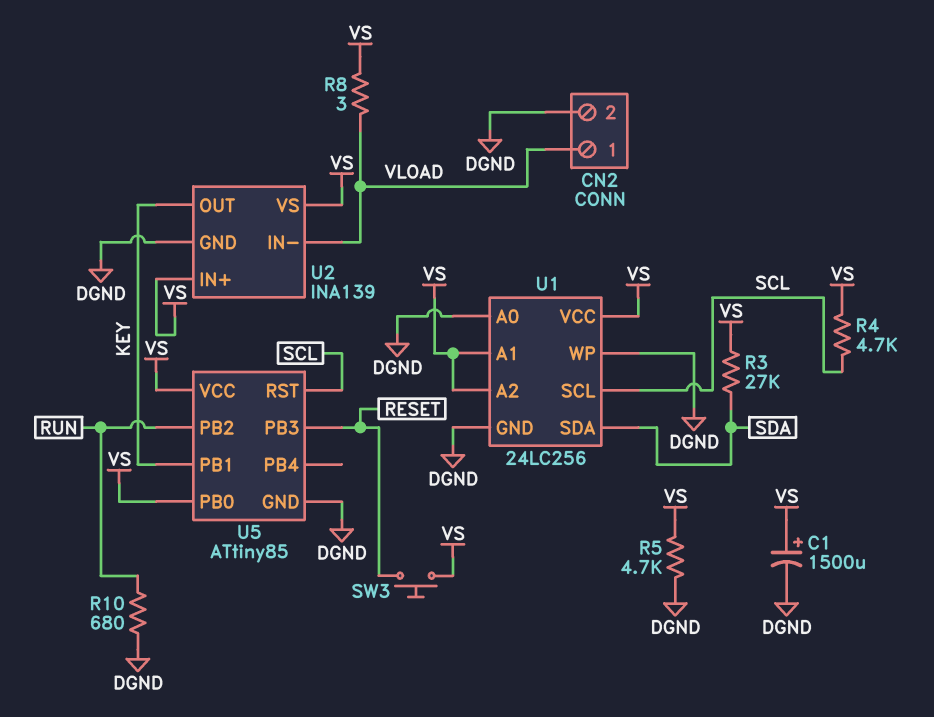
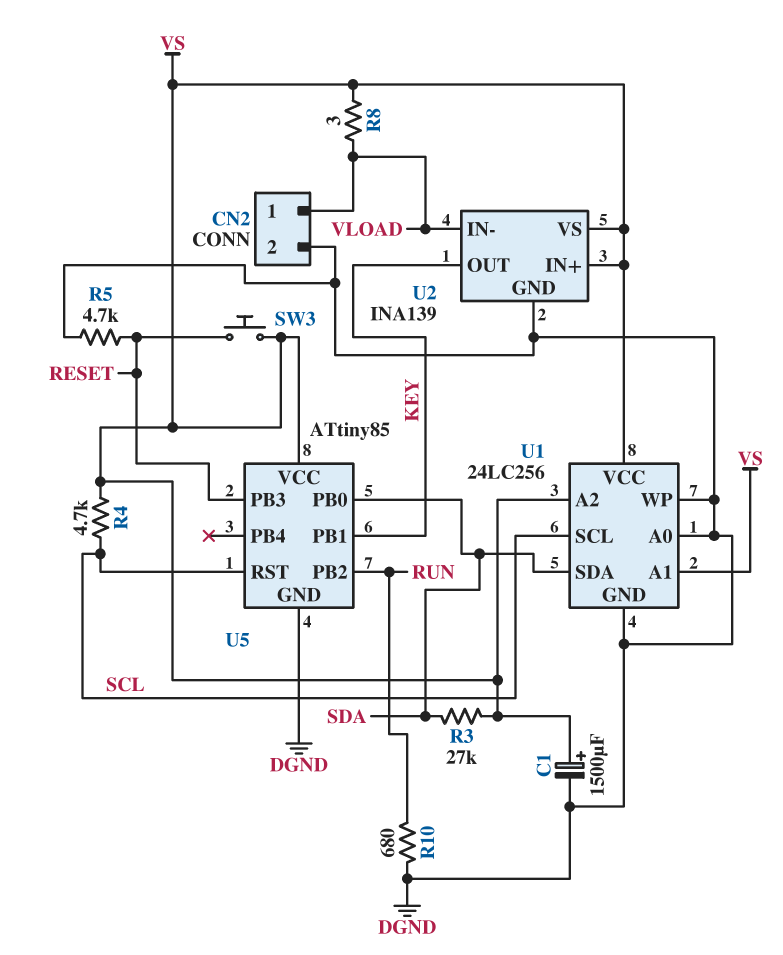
R5: 4.7k (DGND, VS) -> 4.7k (DGND, RESET)
U5 pin PB0: VS -> SDA

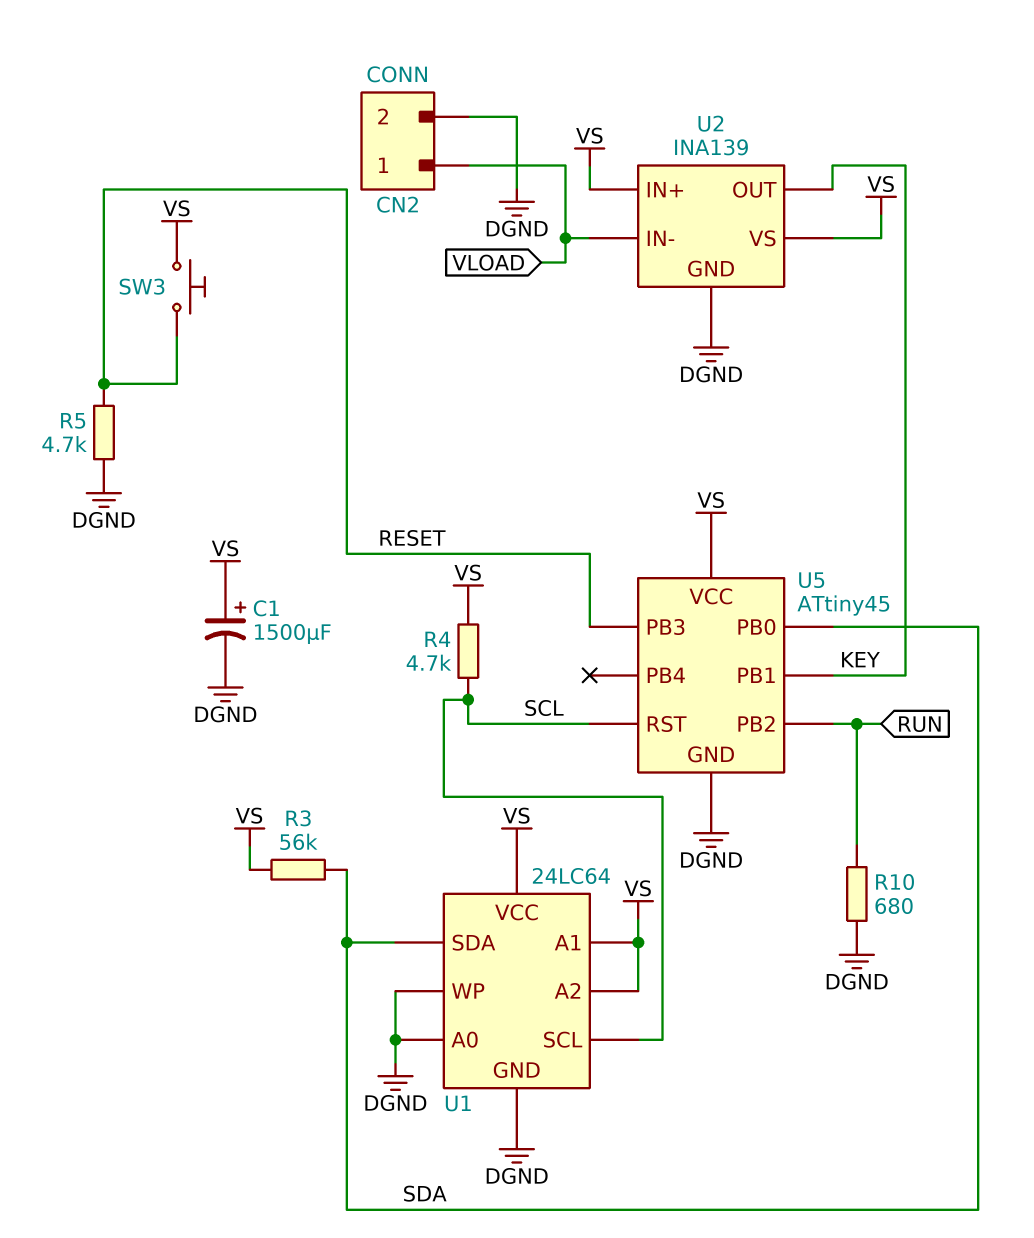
R3: 27k (SDA, VS) -> 56k (SDA, VS)
R8: 3 (VLOAD, VS) -> none
U1: 24LC256 -> 24LC64
U5: ATtiny85 -> ATtiny45

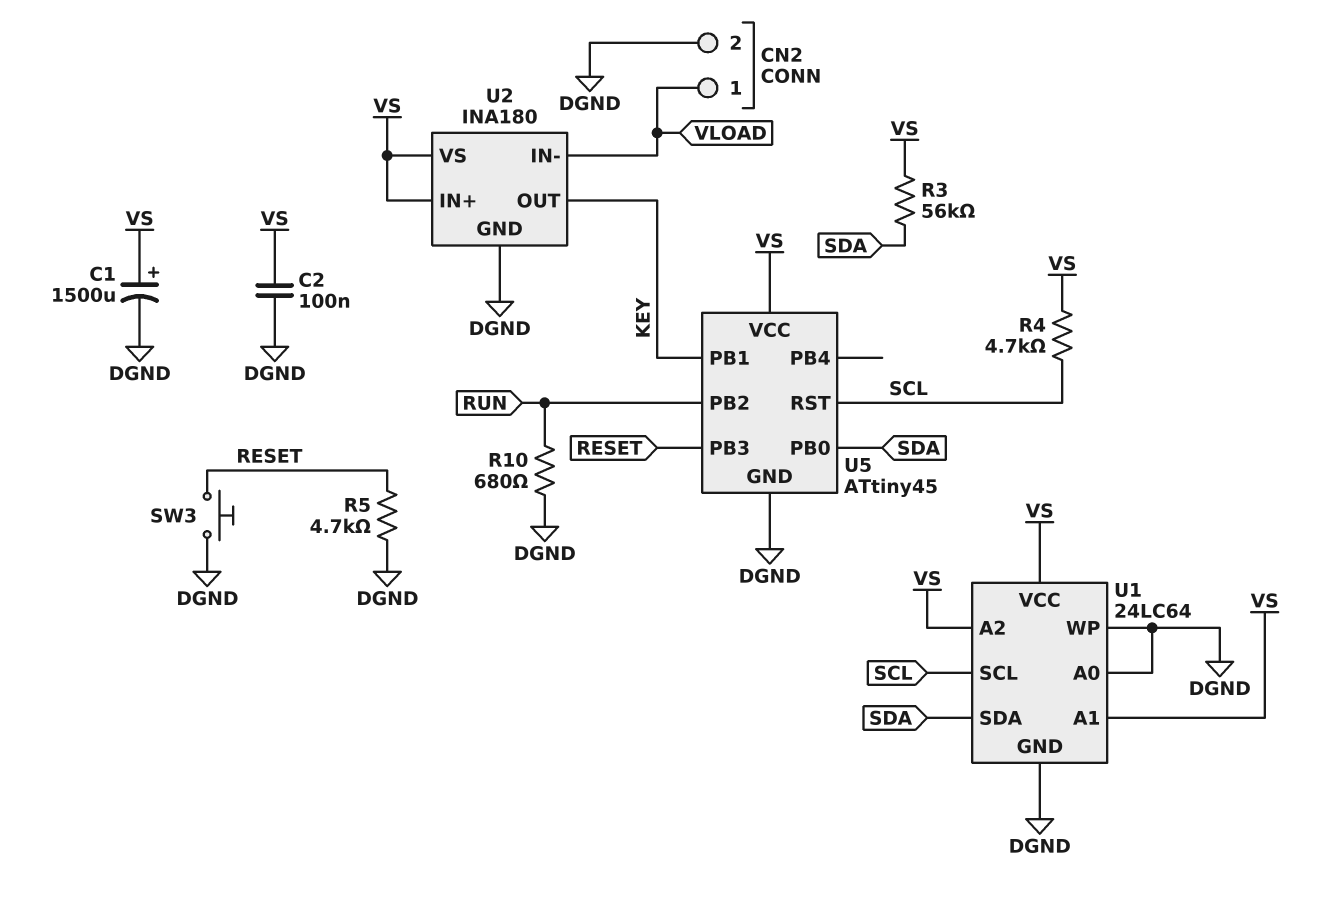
C2: none -> 100nF (DGND, VS)
SW3: button (RESET, VS) -> button (DGND, RESET)
U2: INA139 -> INA180

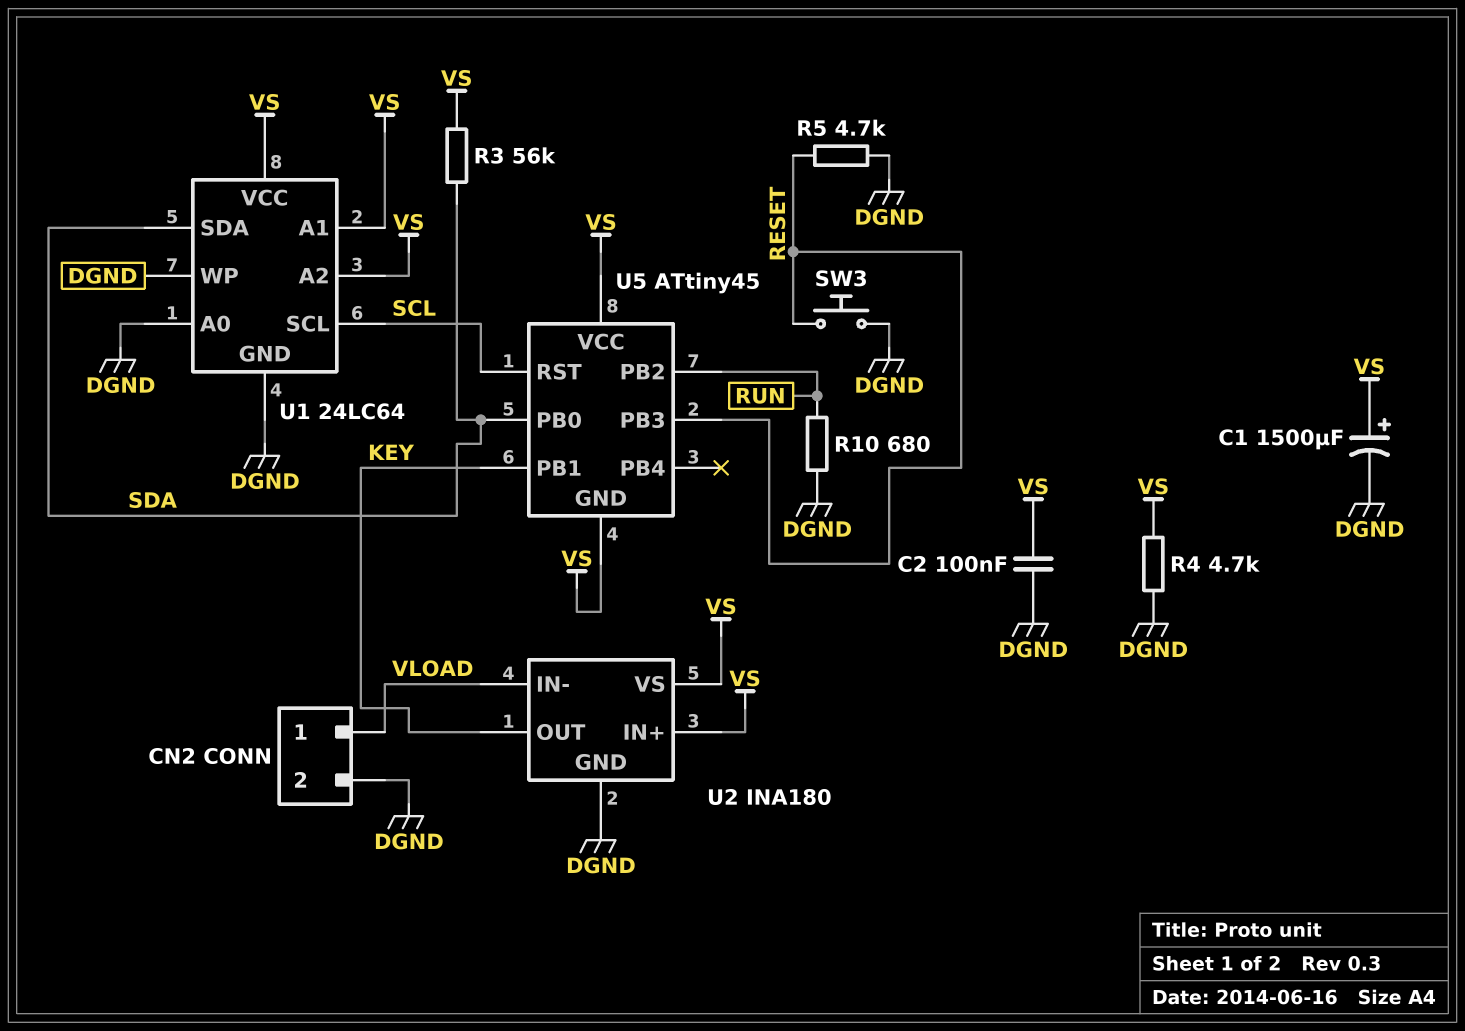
R4: 4.7k (SCL, VS) -> 4.7k (DGND, VS)
U5 pin GND: DGND -> VS

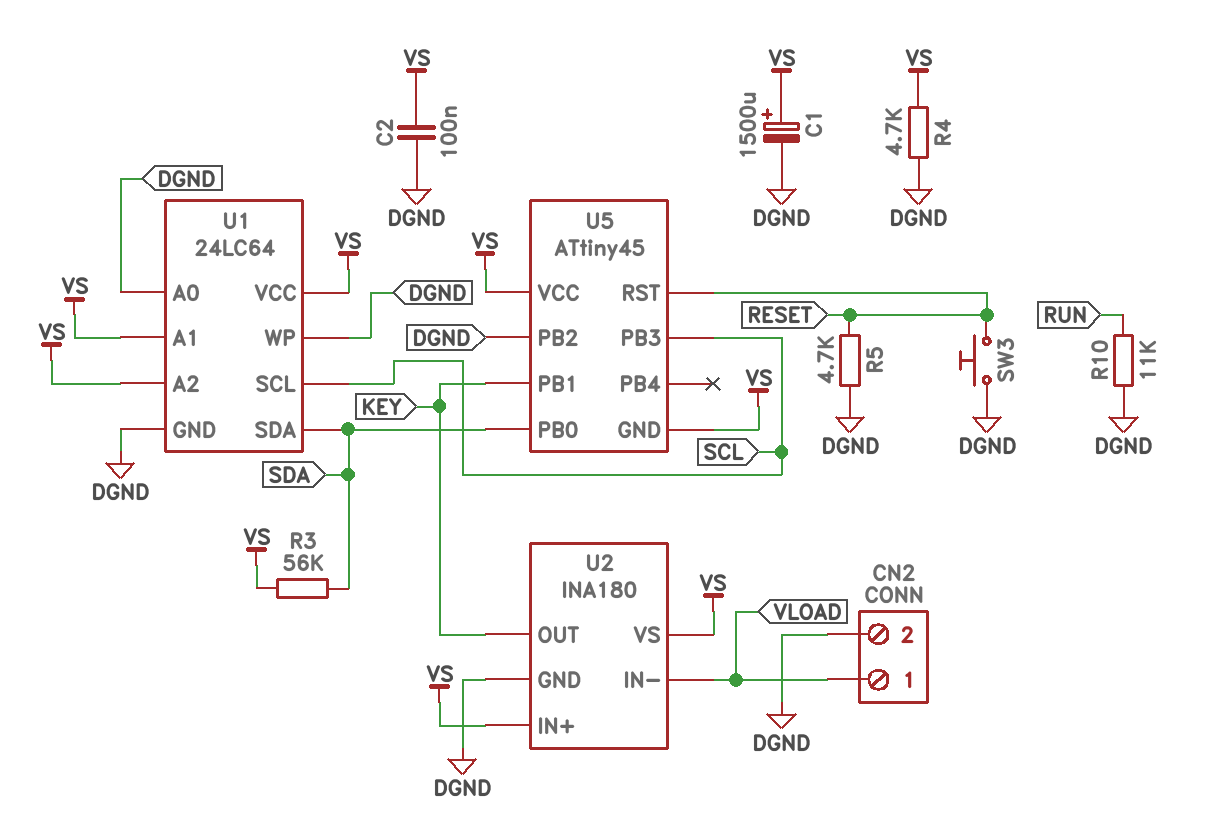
R10: 680 (DGND, RUN) -> 11k (DGND, RUN)
U5 pin PB2: RUN -> DGND
U5 pin PB3: RESET -> SCL
U5 pin RST: SCL -> RESET

